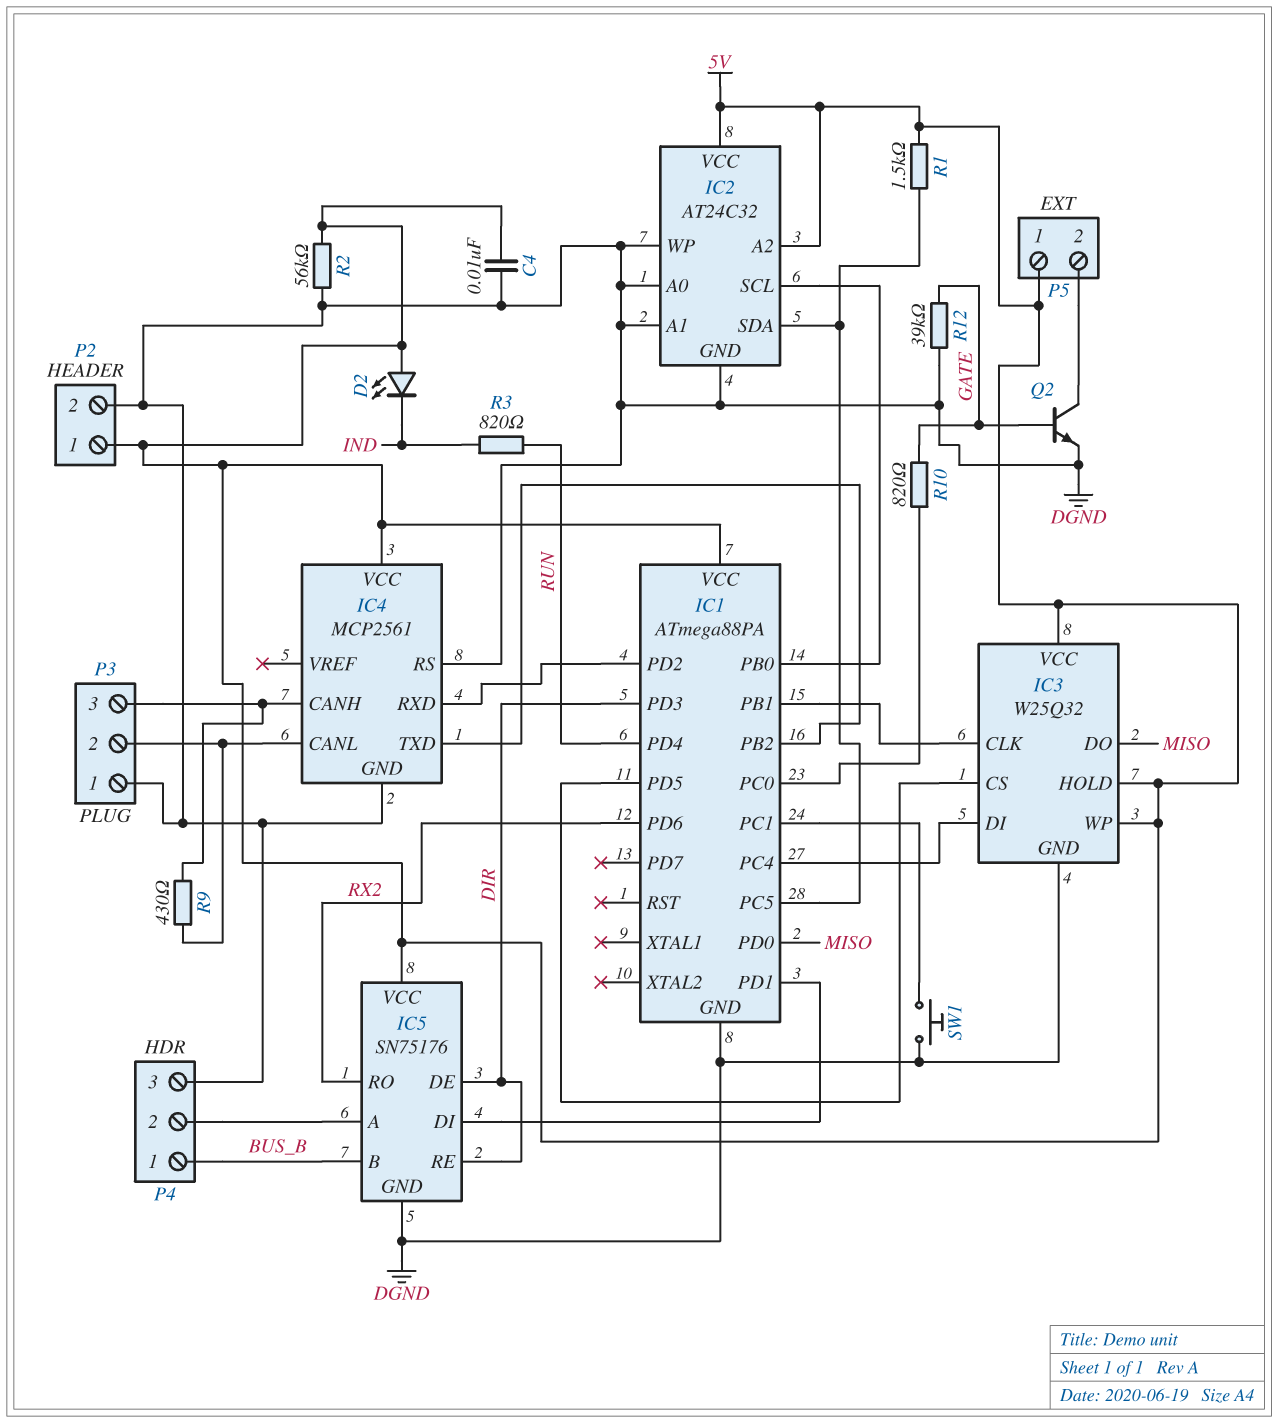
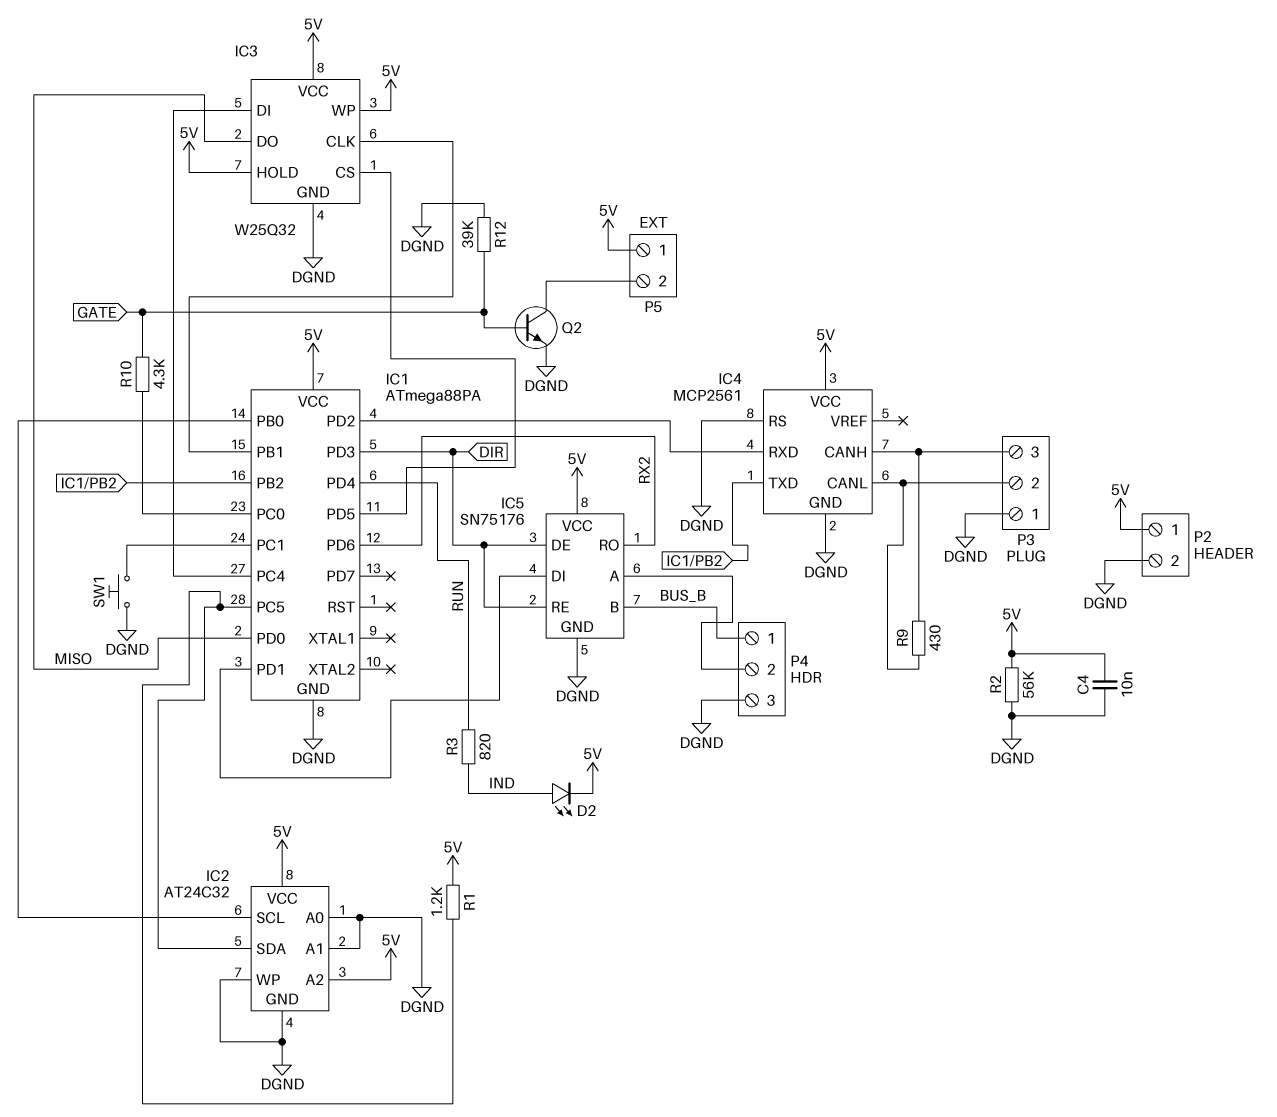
D2: LED (A 5V, K IND) -> LED (A IND, K 5V)
R1: 1.5k (5V, IC1/PC5) -> 1.2k (5V, IC1/PC5)
R10: 820 (GATE, IC1/PC0) -> 4.3k (GATE, IC1/PC0)

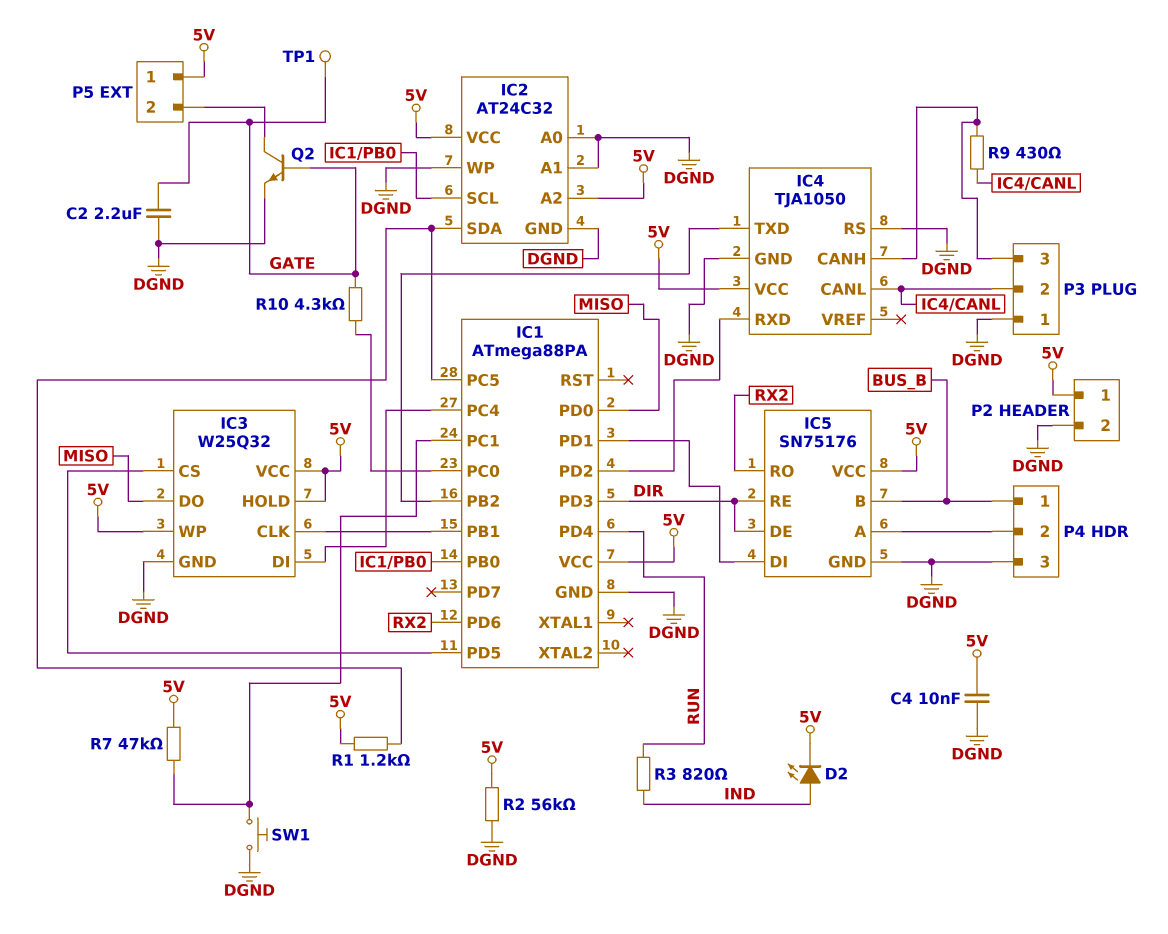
C2: none -> 2.2uF (DGND, GATE)
IC4: MCP2561 -> TJA1050
R7: none -> 47k (5V, IC1/PC1)
R12: 39k (DGND, GATE) -> none
TP1: none -> test point (GATE)

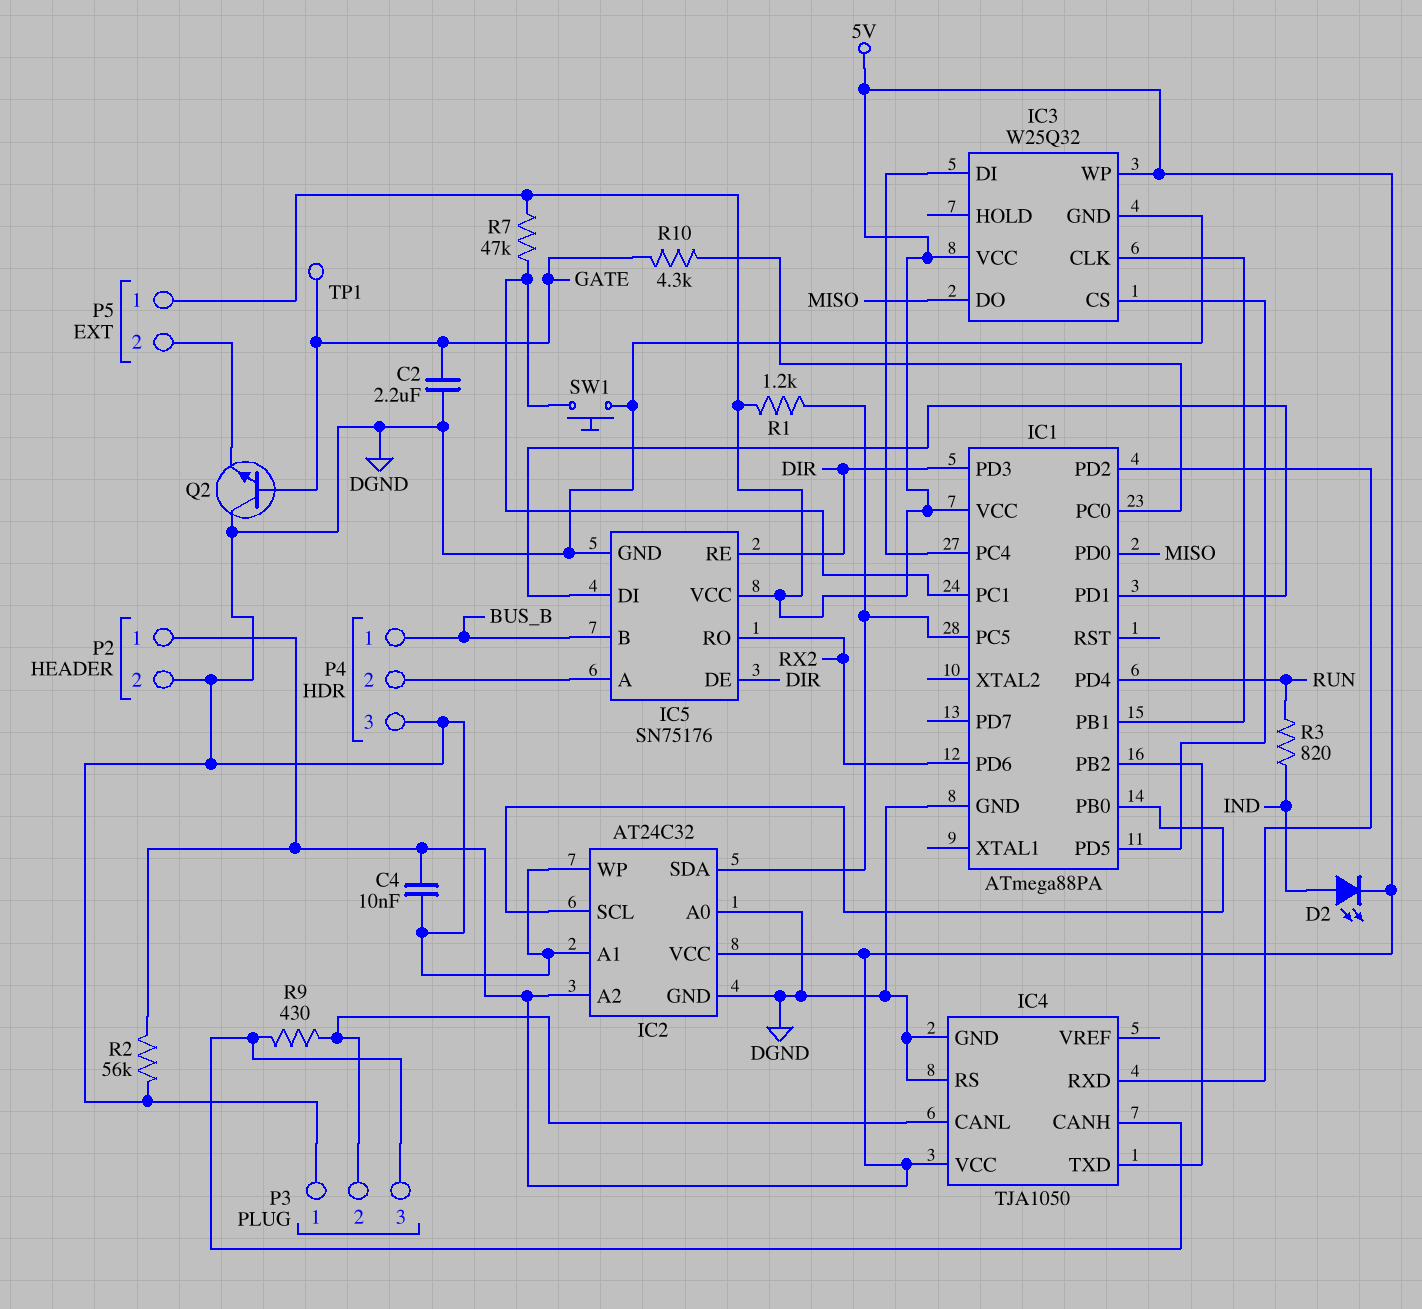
IC3 pin HOLD: 5V -> none
Q2: NPN (B GATE, C P5/2, E DGND) -> NPN (B GATE, C DGND, E P5/2)

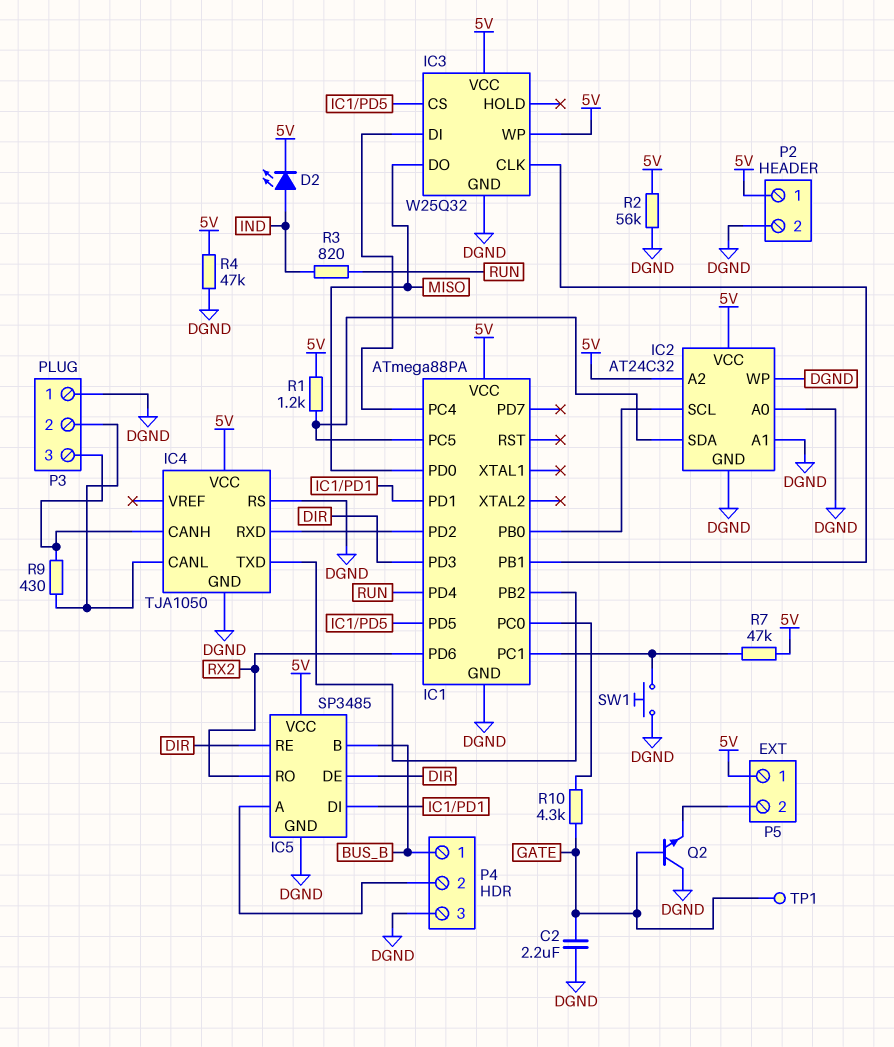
C4: 10nF (5V, DGND) -> none
IC5: SN75176 -> SP3485
R4: none -> 47k (5V, DGND)

